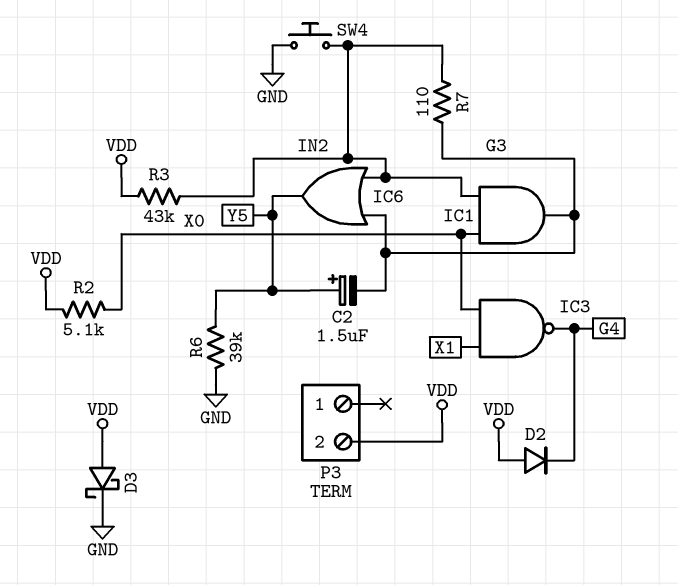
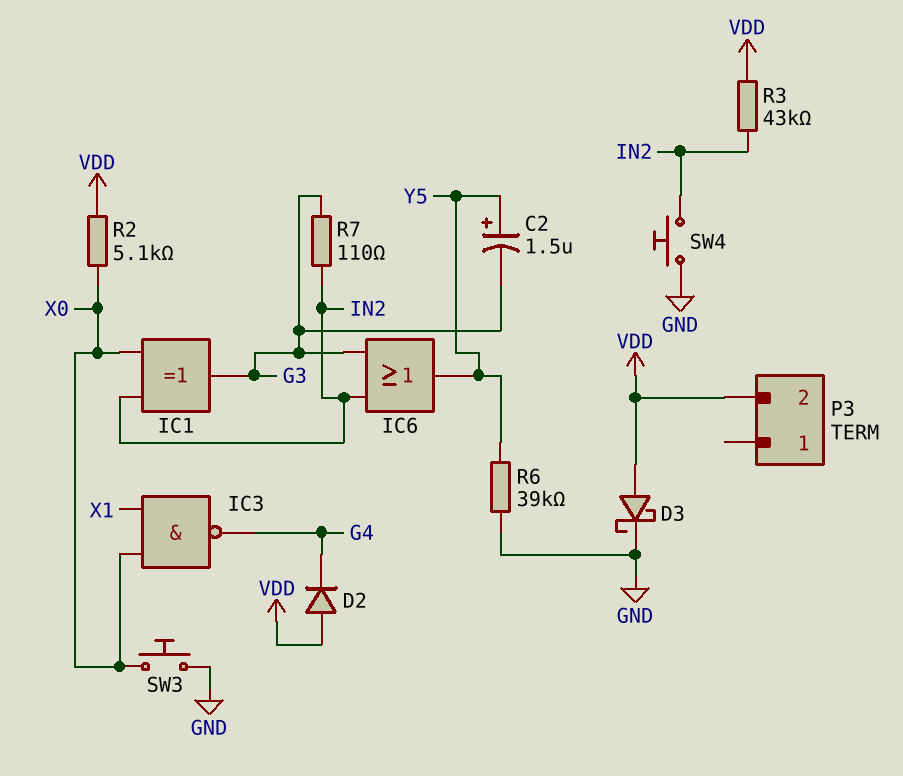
IC1: AND (in IN2, in X0, out G3) -> XOR (in IN2, in X0, out G3)
SW3: none -> button (GND, X0)

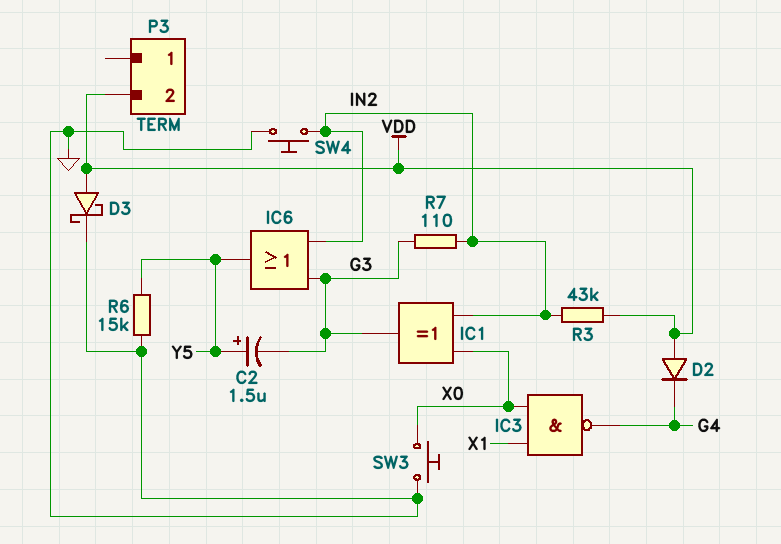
R2: 5.1k (VDD, X0) -> none
R6: 39k (GND, Y5) -> 15k (GND, Y5)

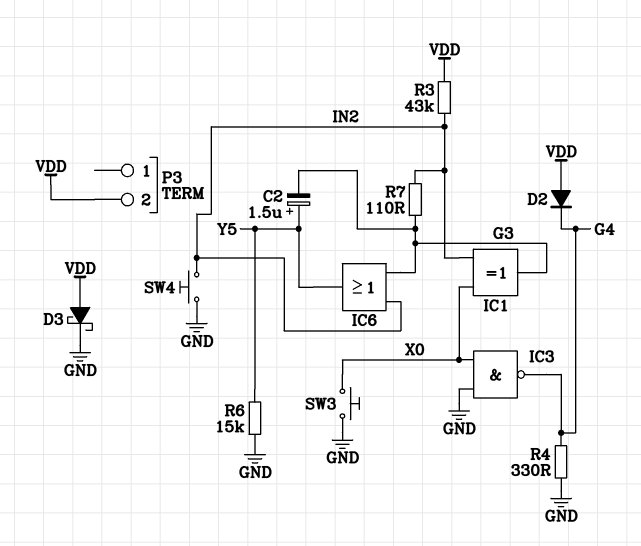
IC3: NAND (in X0, in X1, out G4) -> NAND (in GND, in X0, out G4)
R4: none -> 330 (G4, GND)

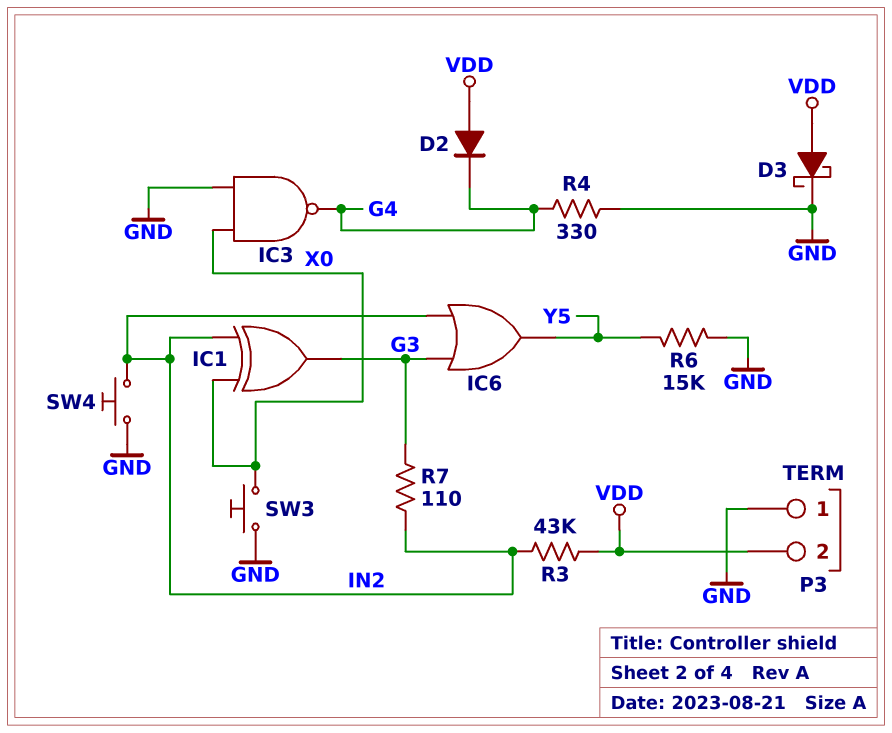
C2: 1.5uF (plus Y5, minus G3) -> none
P3 pin 1: none -> GND

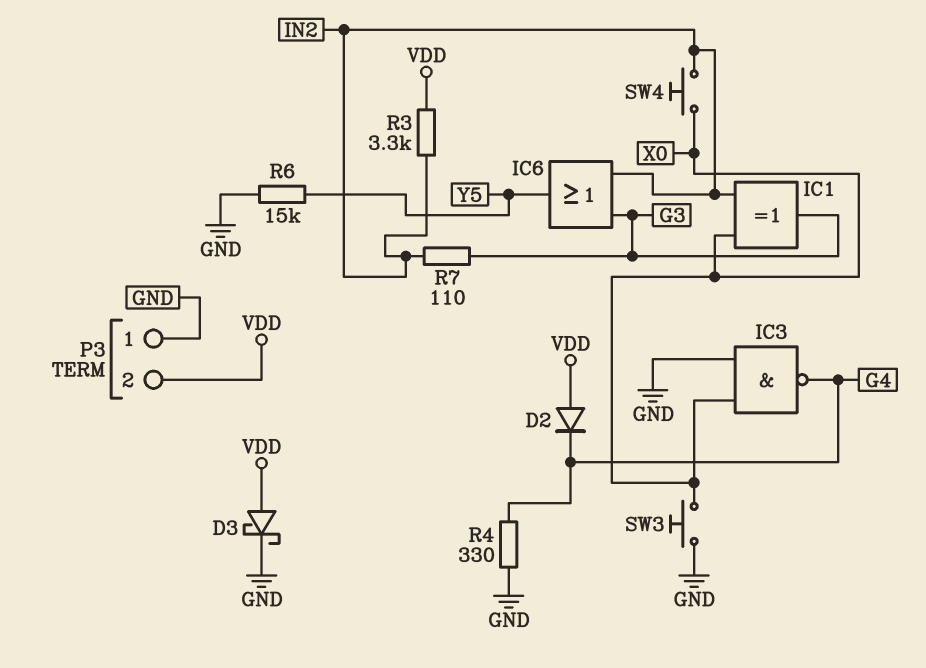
R3: 43k (IN2, VDD) -> 3.3k (IN2, VDD)
SW4: button (GND, IN2) -> button (IN2, X0)

